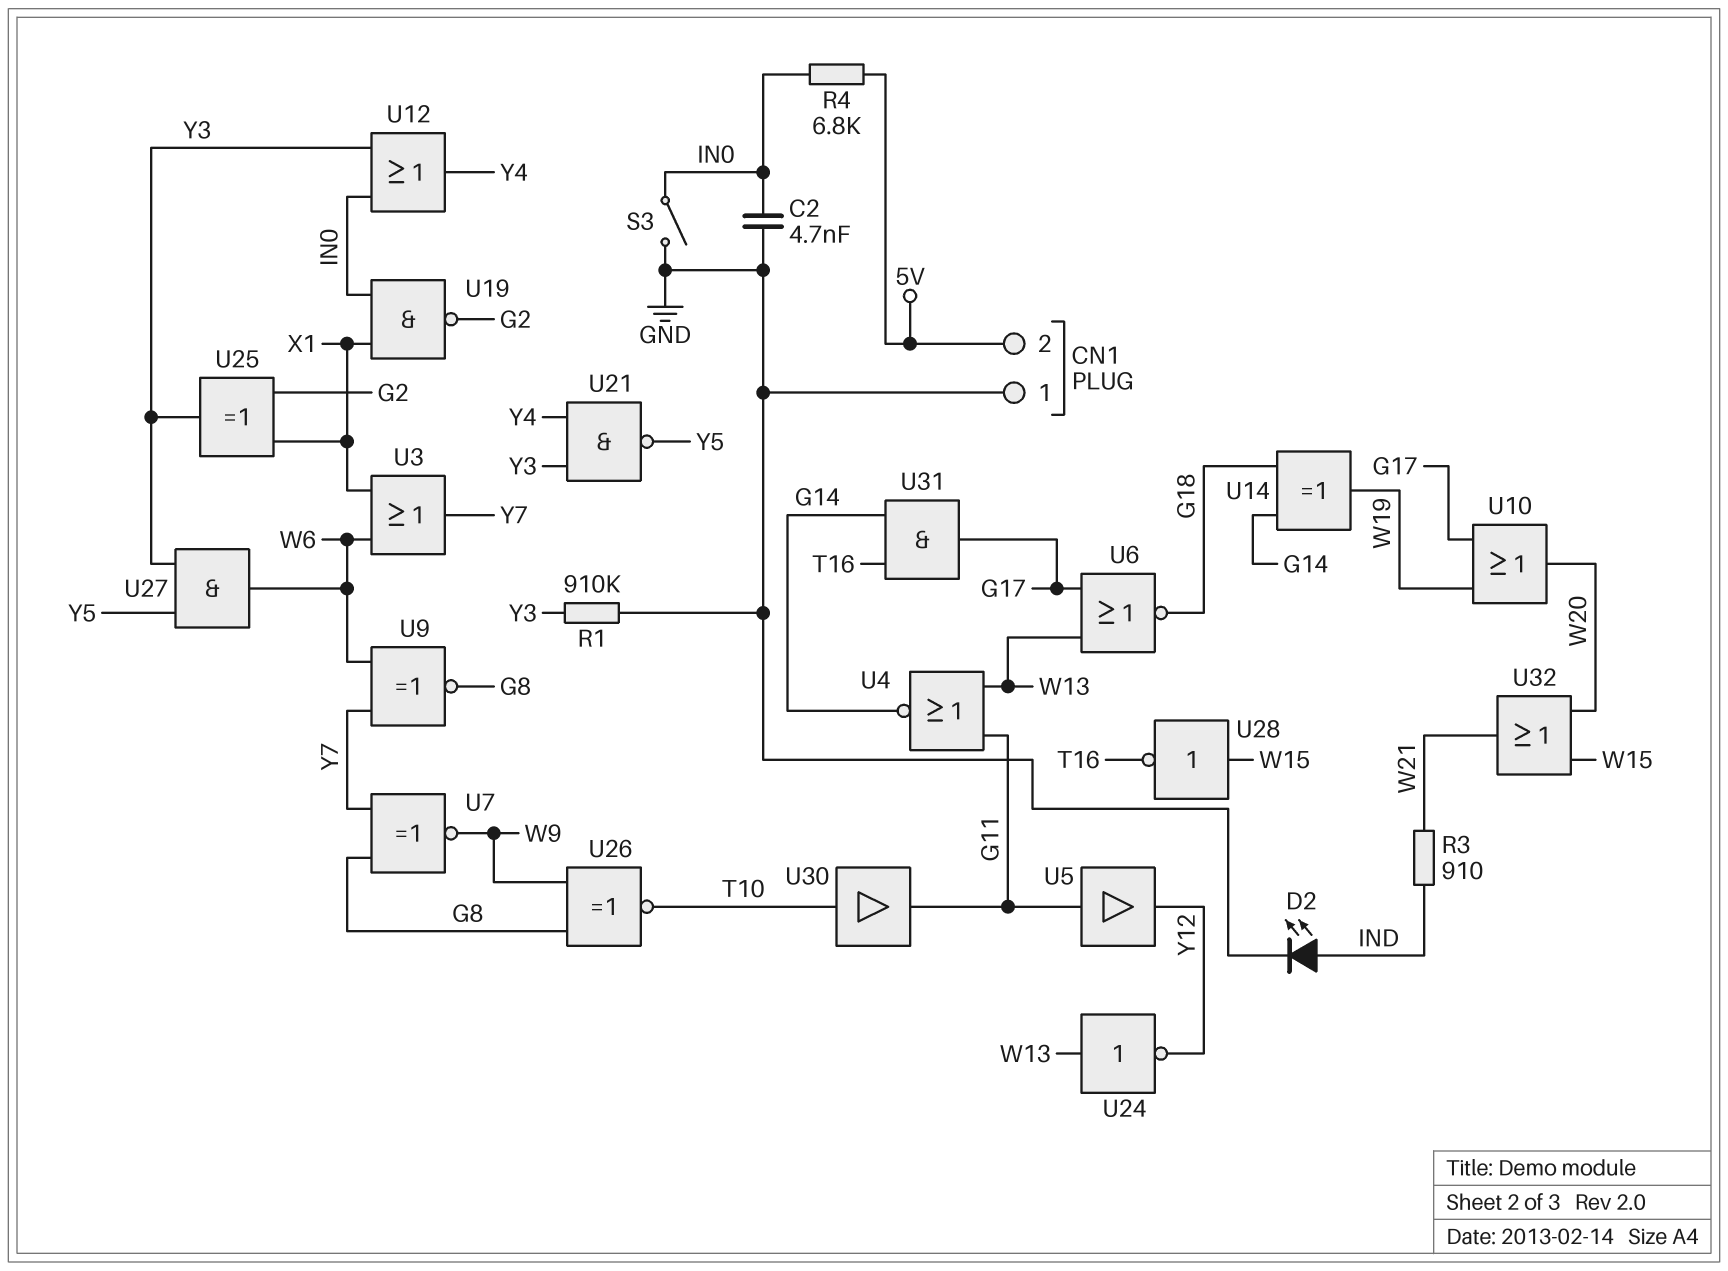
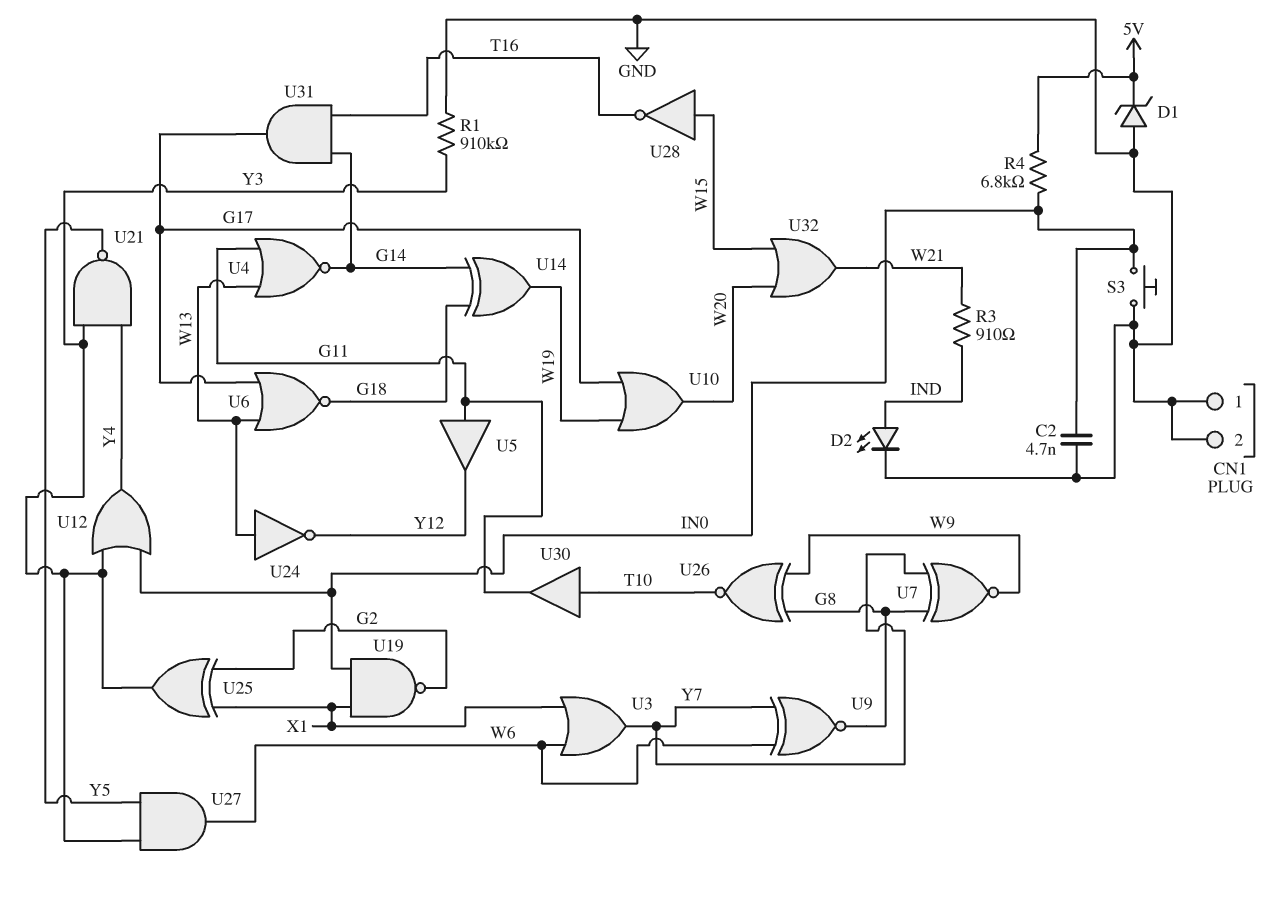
CN1 pin 2: 5V -> GND
D1: none -> zener (A GND, K 5V)
S3: switch (GND, IN0) -> button (GND, IN0)

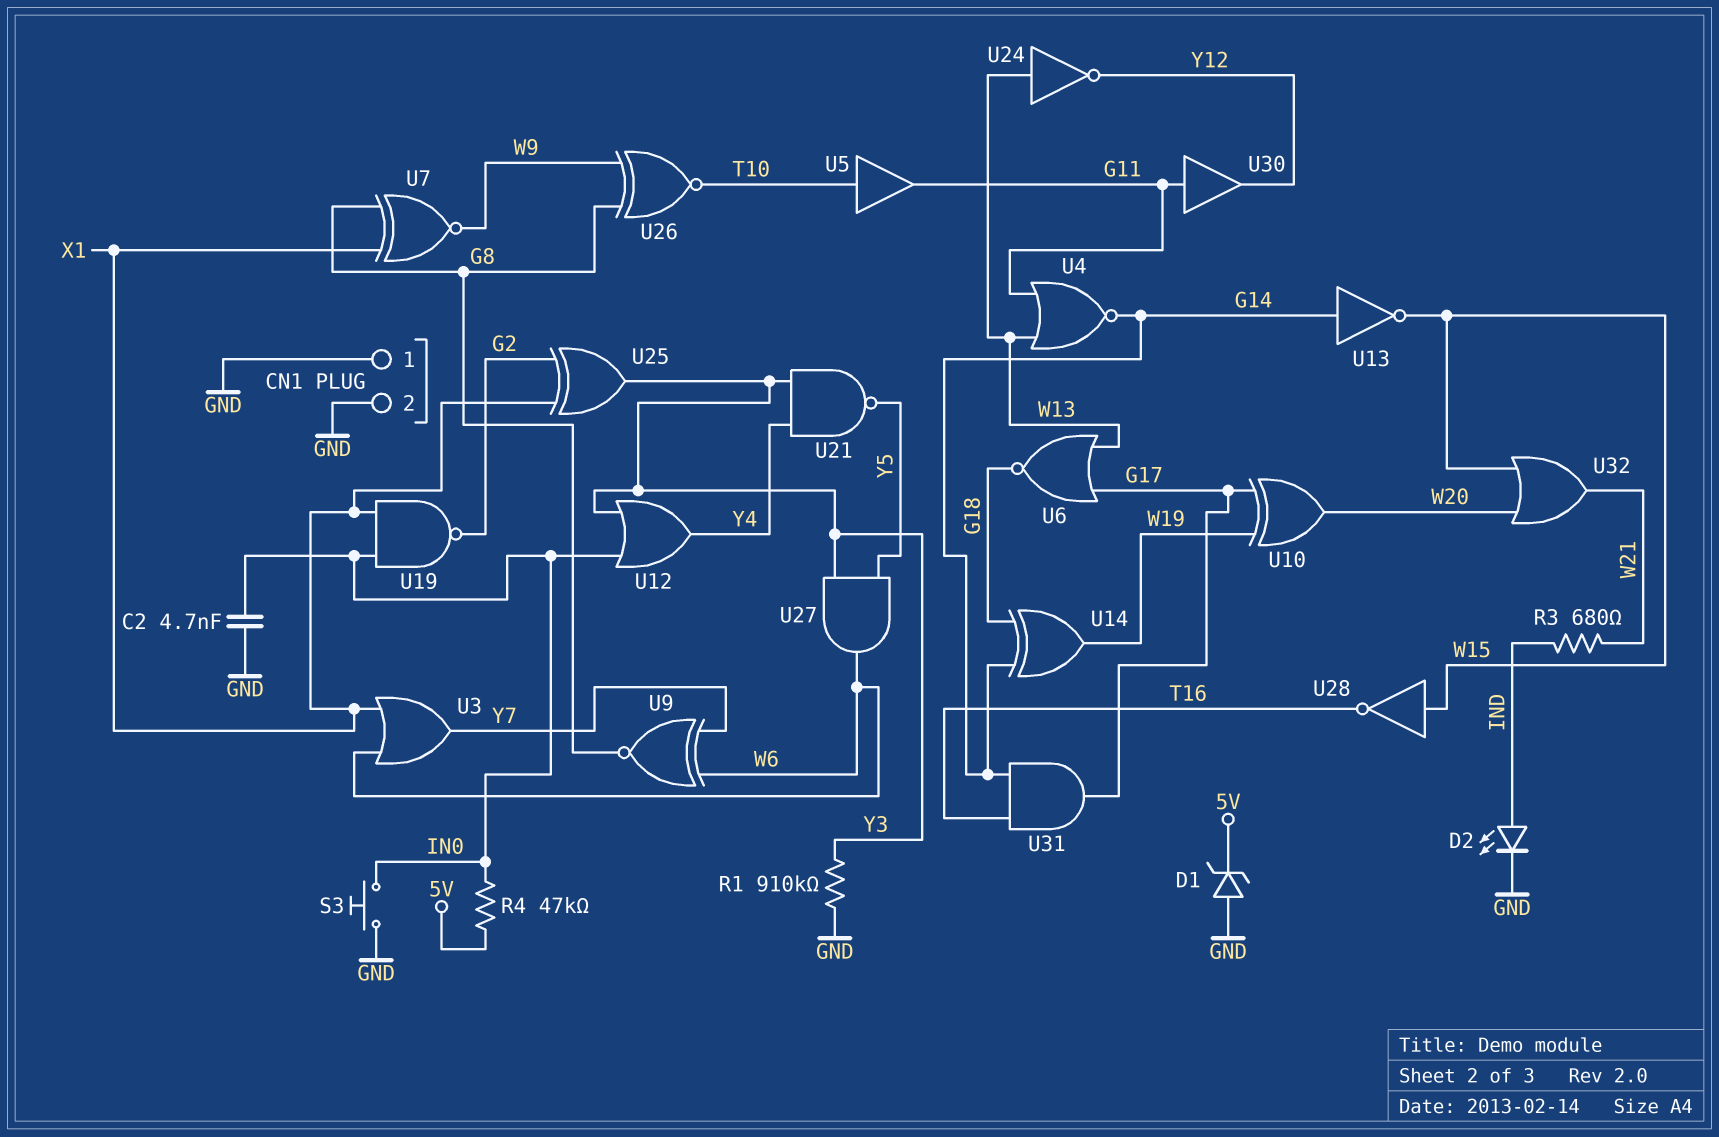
R3: 910 (IND, W21) -> 680 (IND, W21)
R4: 6.8k (5V, IN0) -> 47k (5V, IN0)
U5: buffer (in G11, out Y12) -> buffer (in T10, out G11)
U7: XNOR (in G8, in Y7, out W9) -> XNOR (in G8, in X1, out W9)
U10: OR (in G17, in W19, out W20) -> XOR (in G17, in W19, out W20)
U13: none -> NOT (in G14, out W15)
U30: buffer (in T10, out G11) -> buffer (in G11, out Y12)

